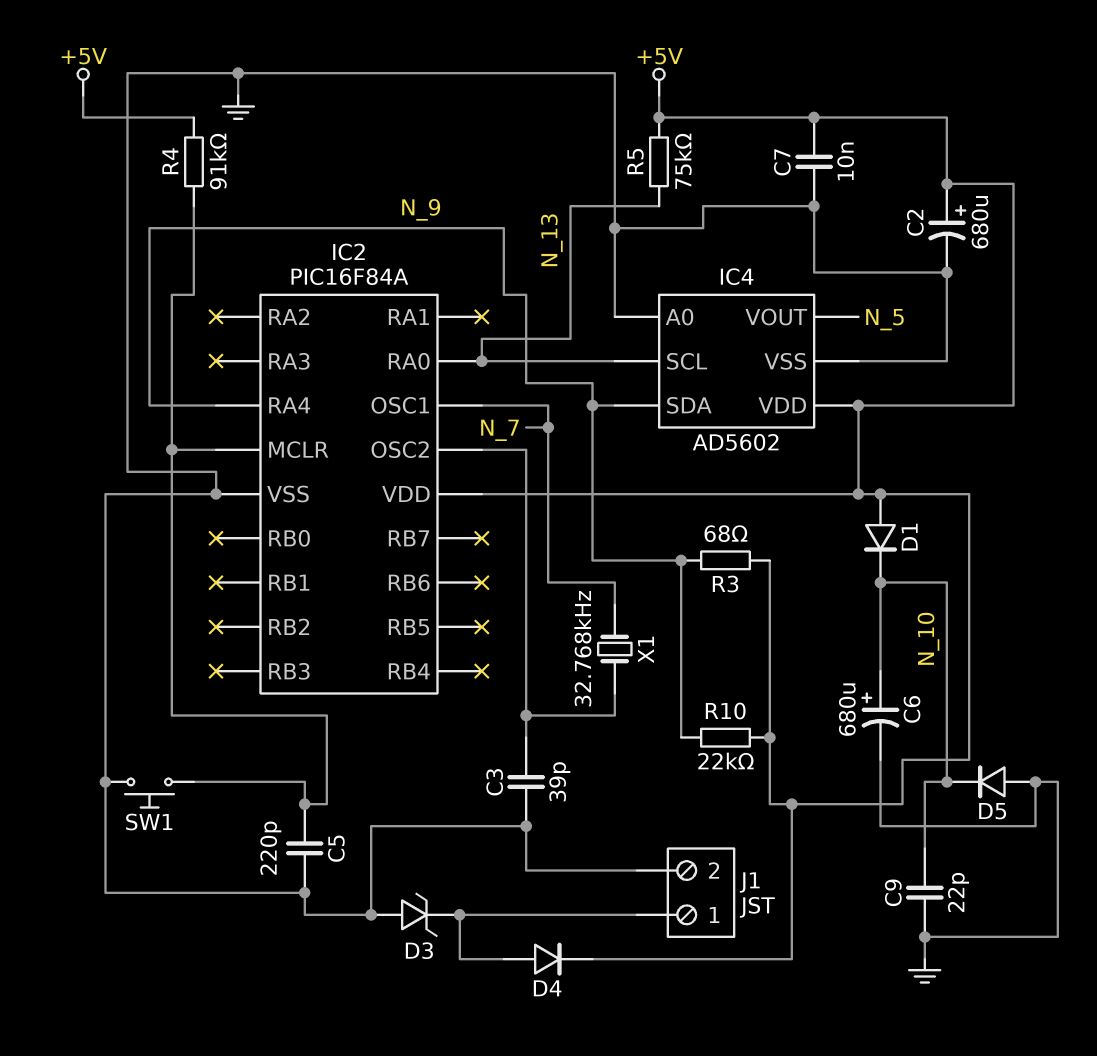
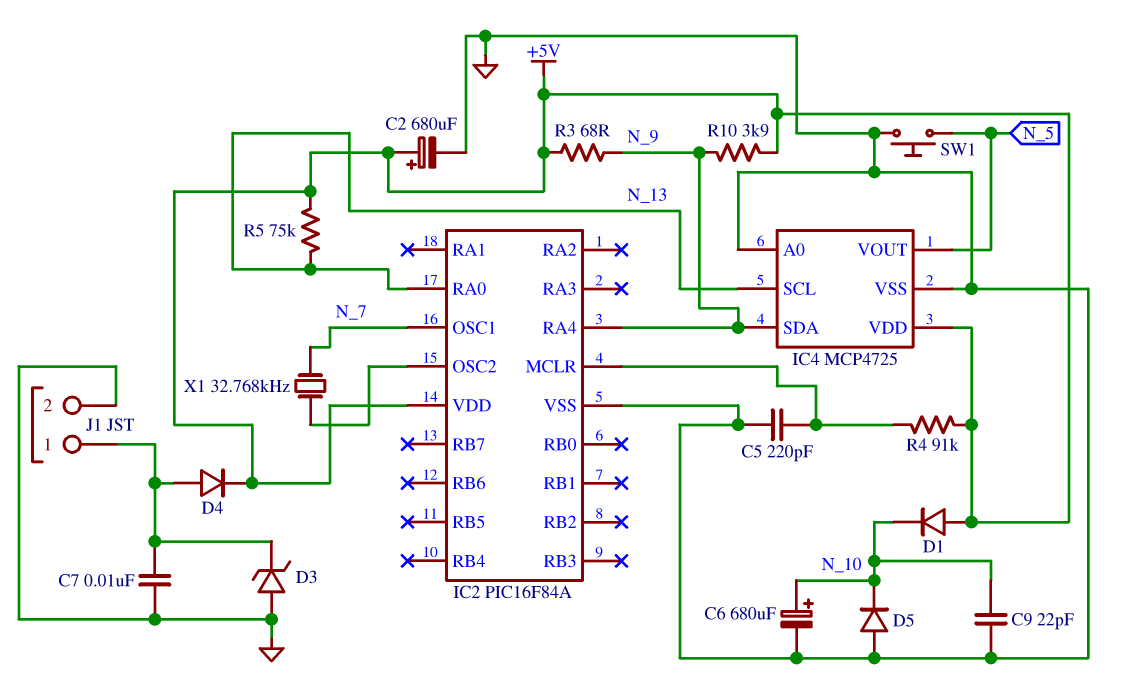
C3: 39pF (GND, IC2/OSC2) -> none
C7: 10nF (+5V, GND) -> 10nF (GND, J1/1)
IC4: AD5602 -> MCP4725
R10: 22k (+5V, N_9) -> 3.9k (+5V, N_9)
SW1: button (GND, IC2/MCLR) -> button (GND, N_5)

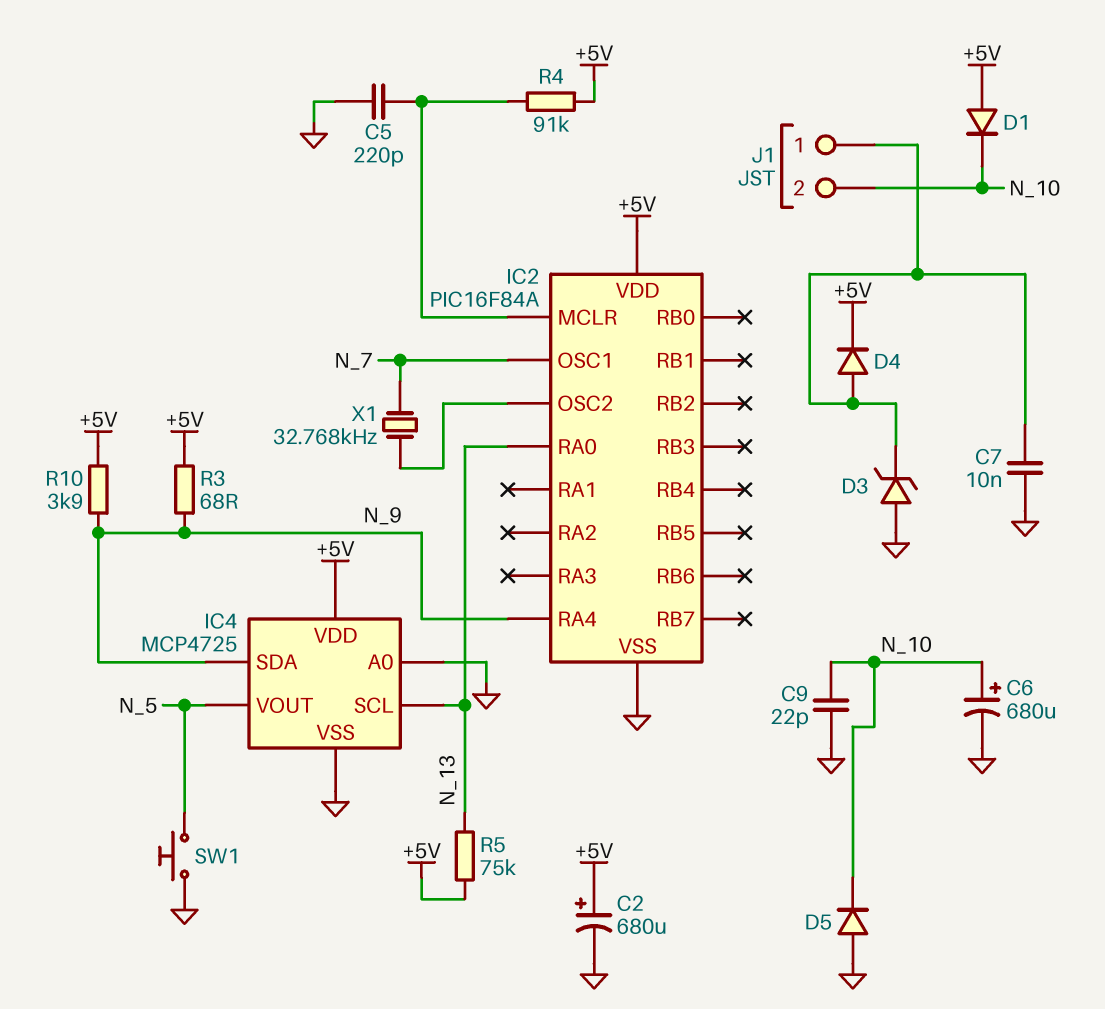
J1 pin 2: GND -> N_10

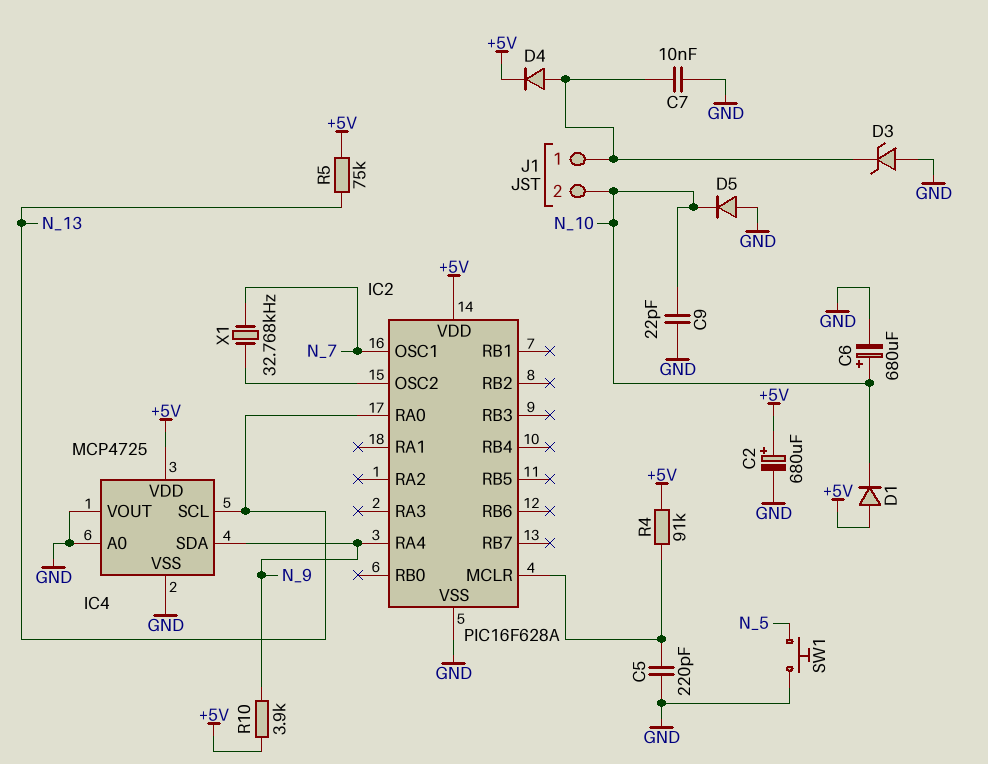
IC2: PIC16F84A -> PIC16F628A
IC4 pin VOUT: N_5 -> GND
R3: 68 (+5V, N_9) -> none

